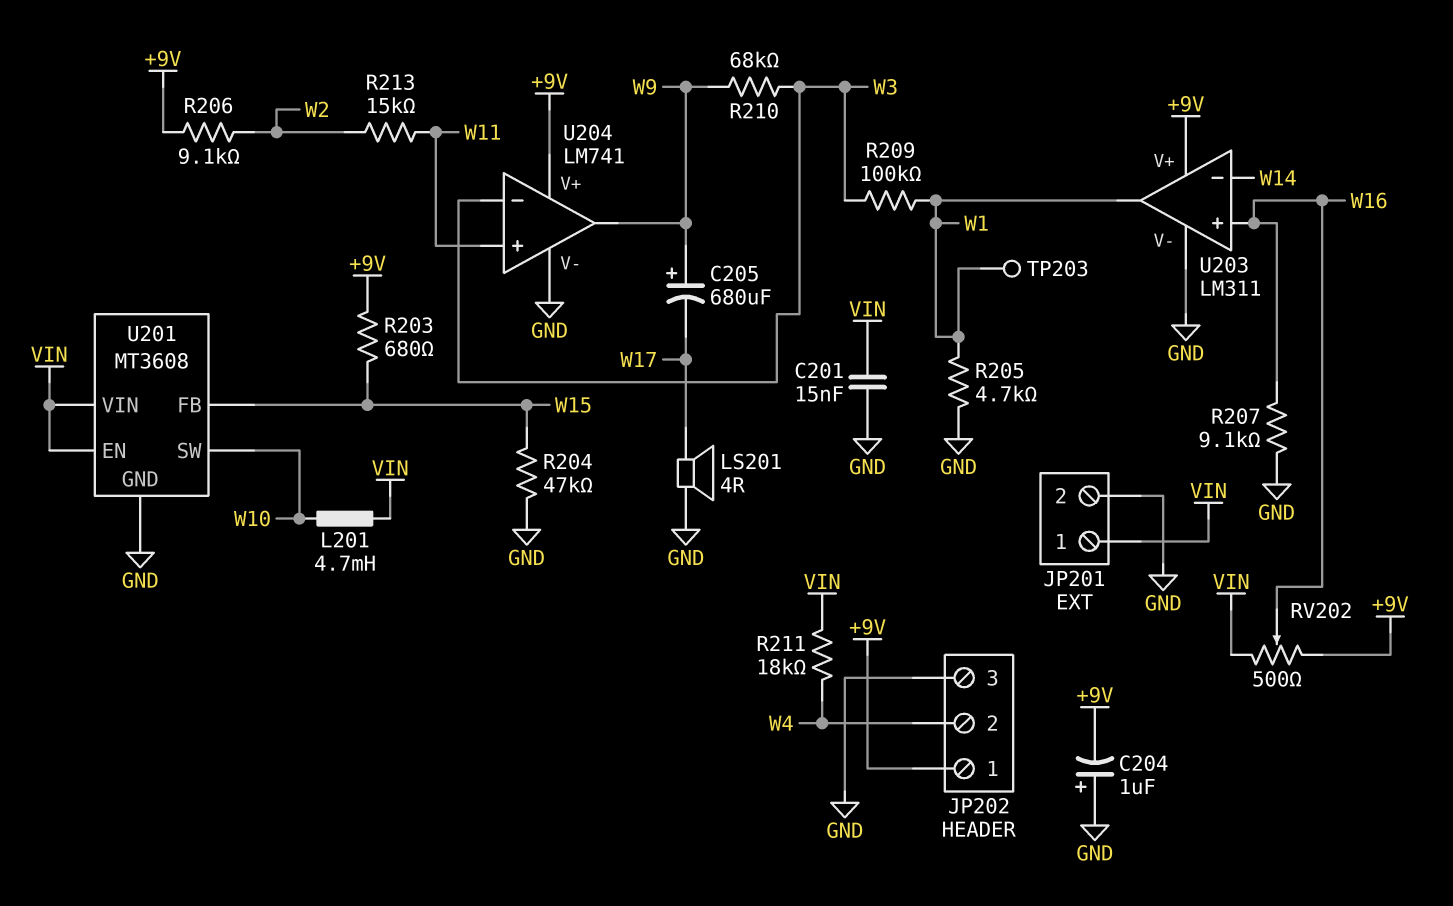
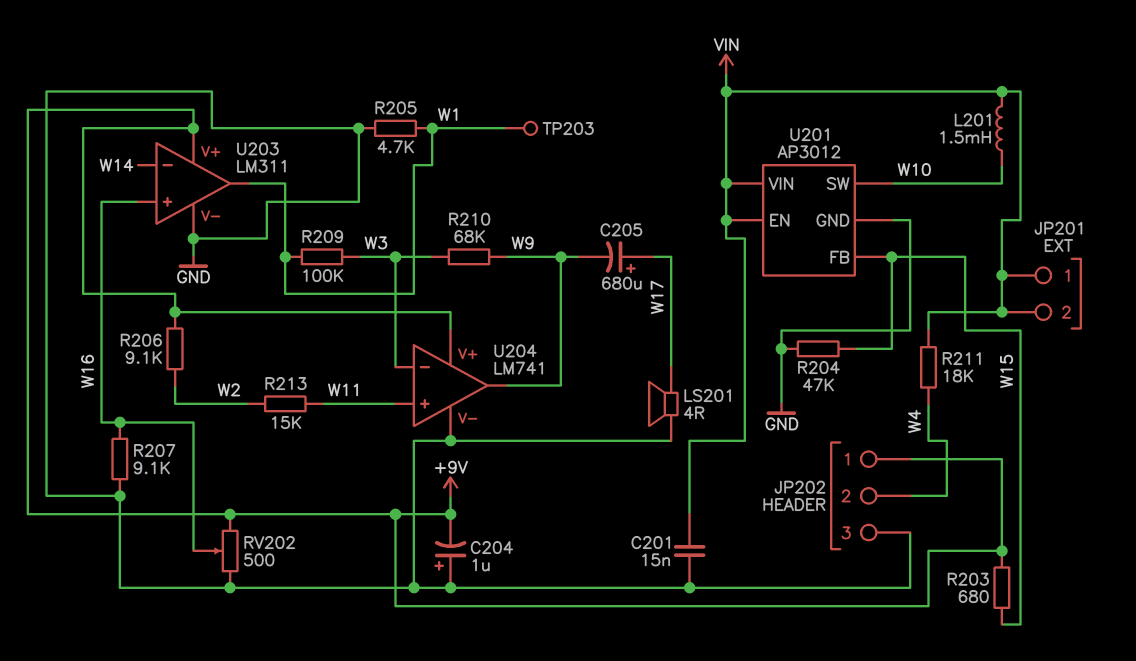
C205: 680uF (plus W9, minus W17) -> 680uF (plus W17, minus W9)
JP201 pin 2: GND -> VIN
L201: 4.7mH (VIN, W10) -> 1.5mH (VIN, W10)
RV202: 500 (+9V, VIN, wiper W16) -> 500 (+9V, GND, wiper W16)
U201: MT3608 -> AP3012

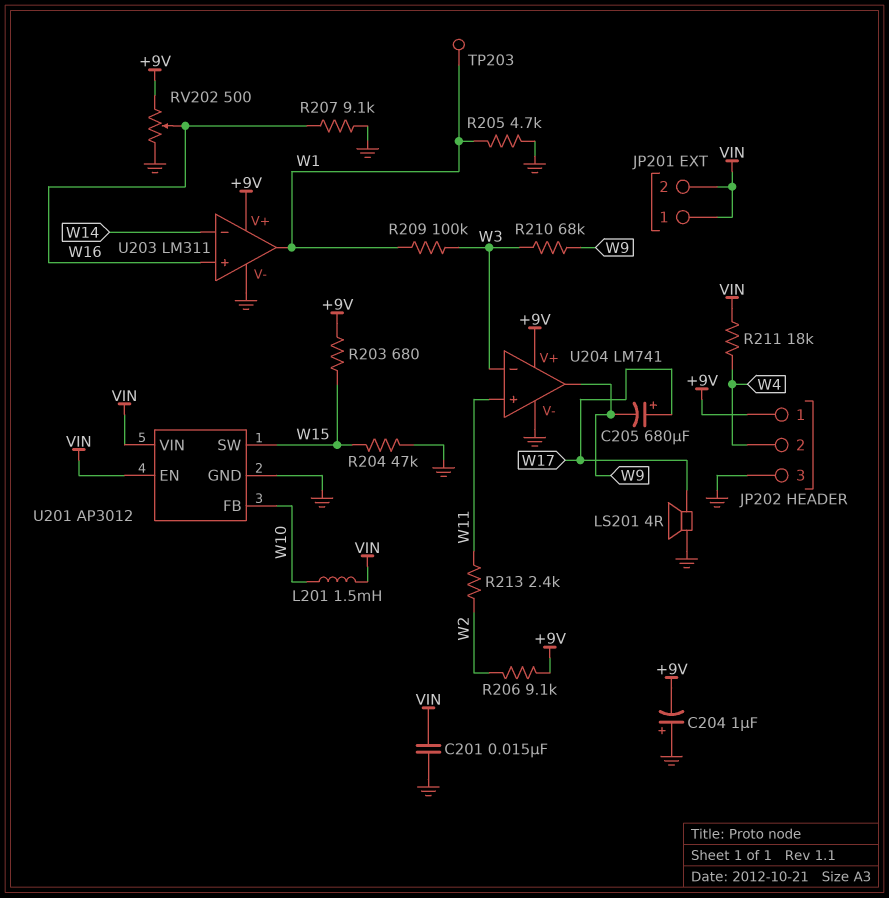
R213: 15k (W2, W11) -> 2.4k (W2, W11)
U201 pin FB: W15 -> W10
U201 pin SW: W10 -> W15

